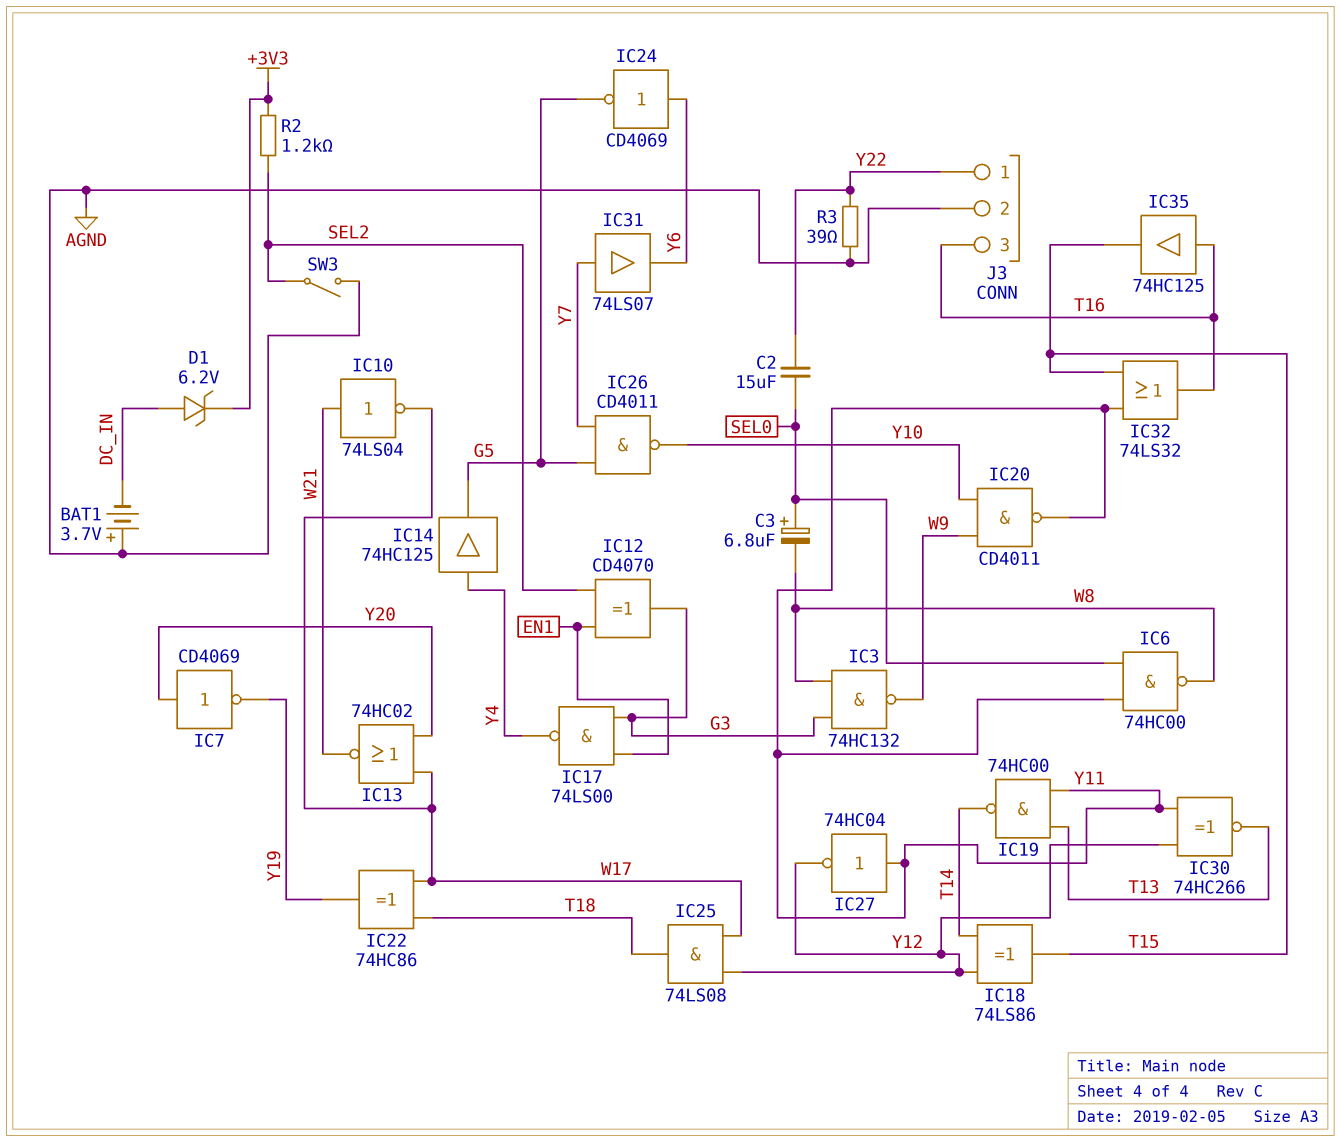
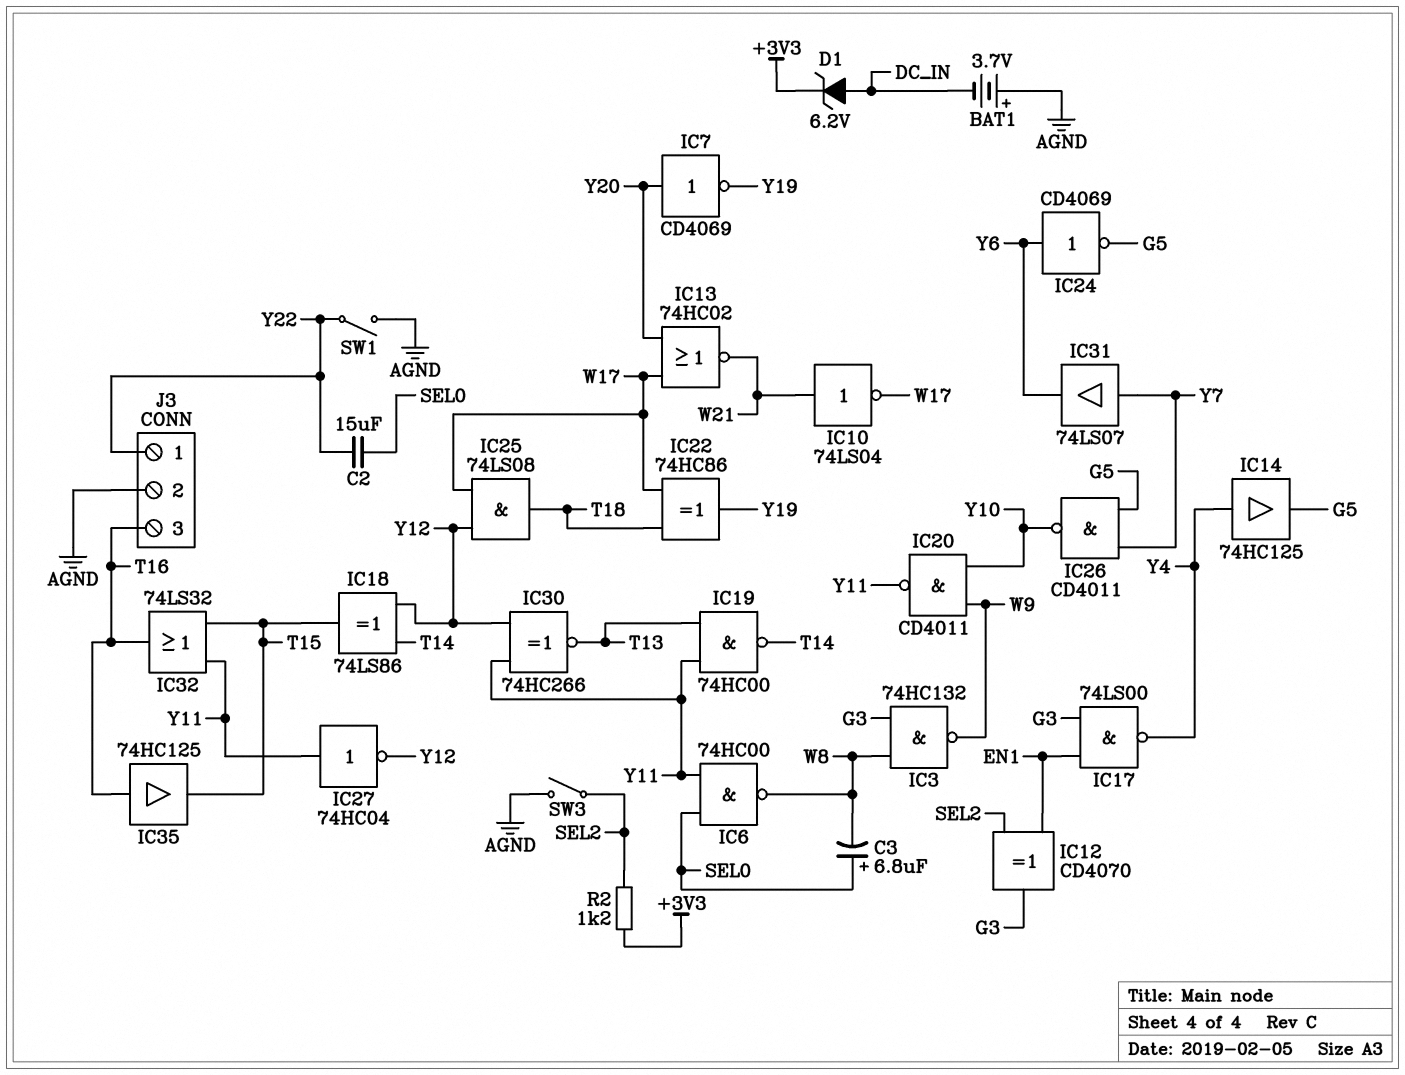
R3: 39 (AGND, Y22) -> none
SW1: none -> switch (AGND, Y22)

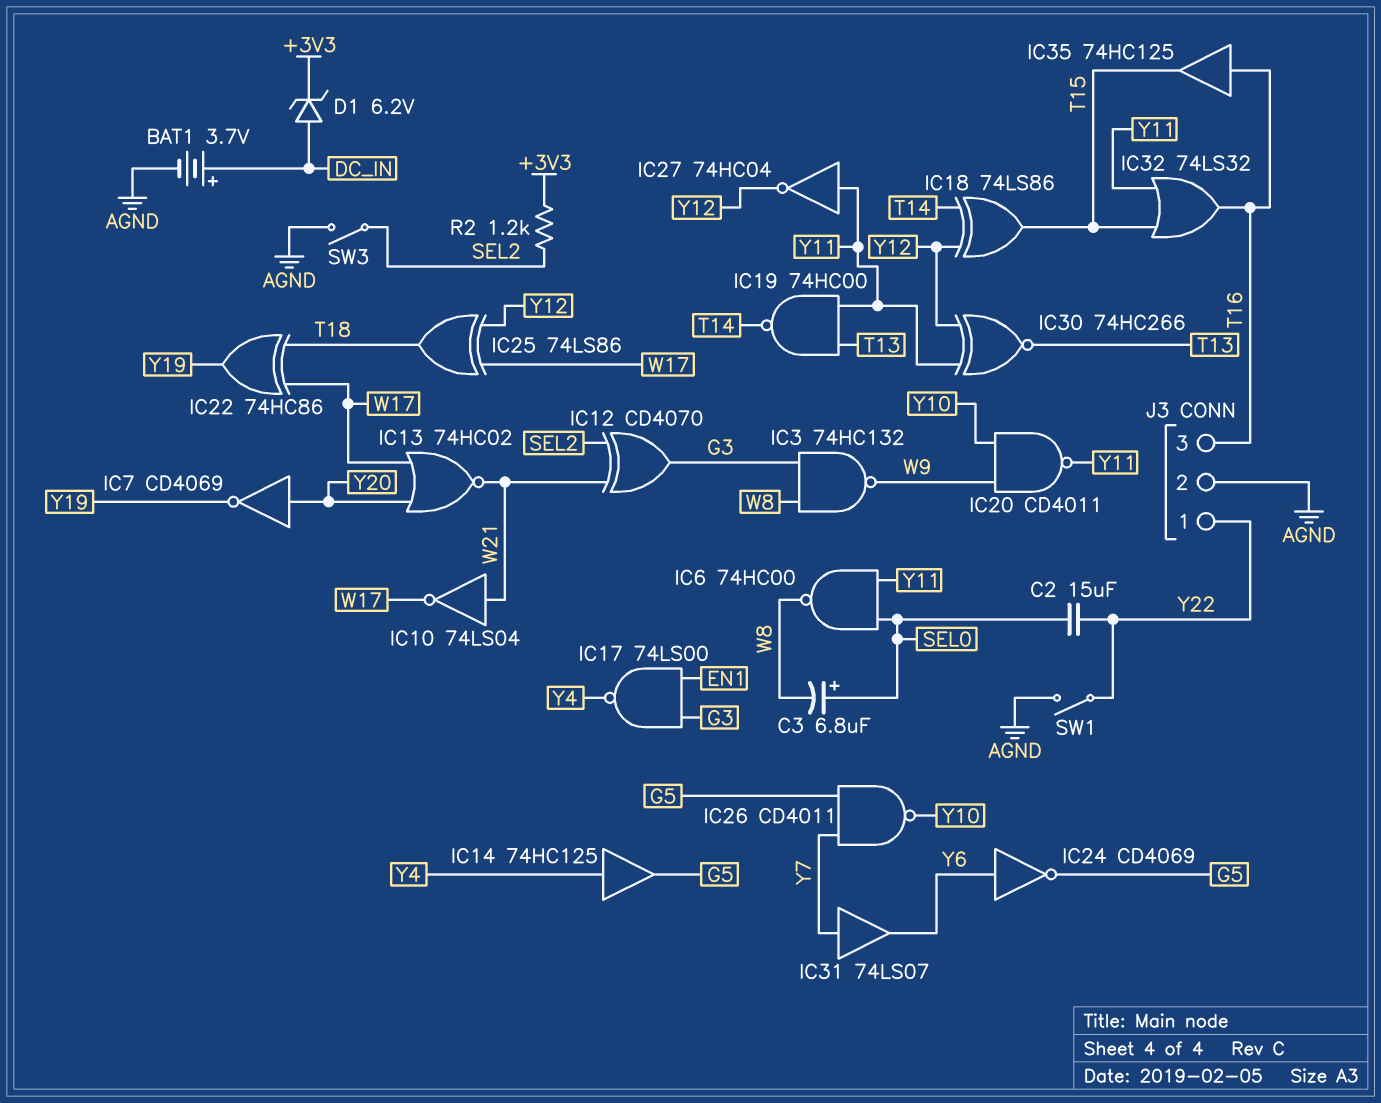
BAT1: 3.7V (plus AGND, minus DC_IN) -> 3.7V (plus DC_IN, minus AGND)
IC12: XOR CD4070 (in EN1, in SEL2, out G3) -> XOR CD4070 (in SEL2, in W21, out G3)
IC25: AND 74LS08 (in W17, in Y12, out T18) -> XOR 74LS86 (in W17, in Y12, out T18)

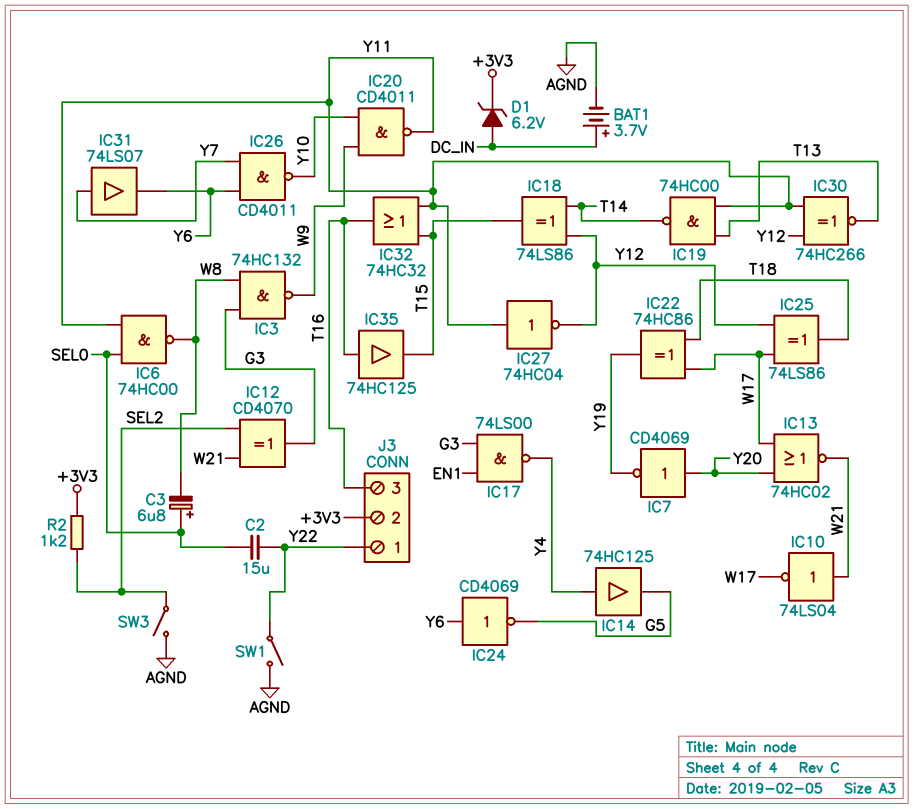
IC26: NAND CD4011 (in G5, in Y7, out Y10) -> NAND CD4011 (in Y6, in Y7, out Y10)
IC32: OR 74LS32 (in T15, in Y11, out T16) -> OR 74HC32 (in T15, in Y11, out T16)
J3 pin 2: AGND -> +3V3

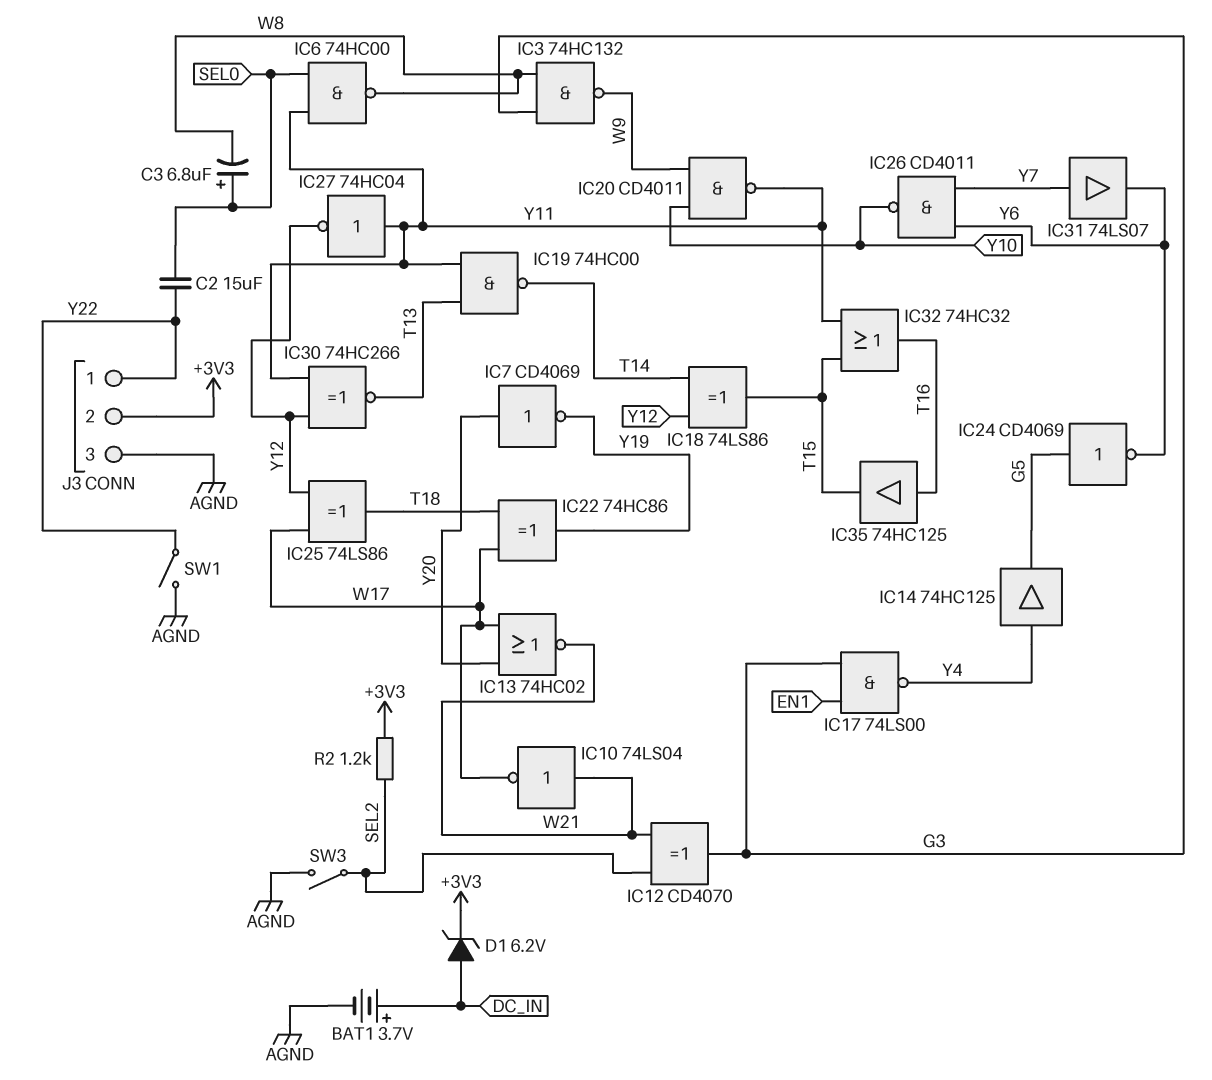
IC24: NOT CD4069 (in Y6, out G5) -> NOT CD4069 (in G5, out Y6)
J3 pin 3: T16 -> AGND

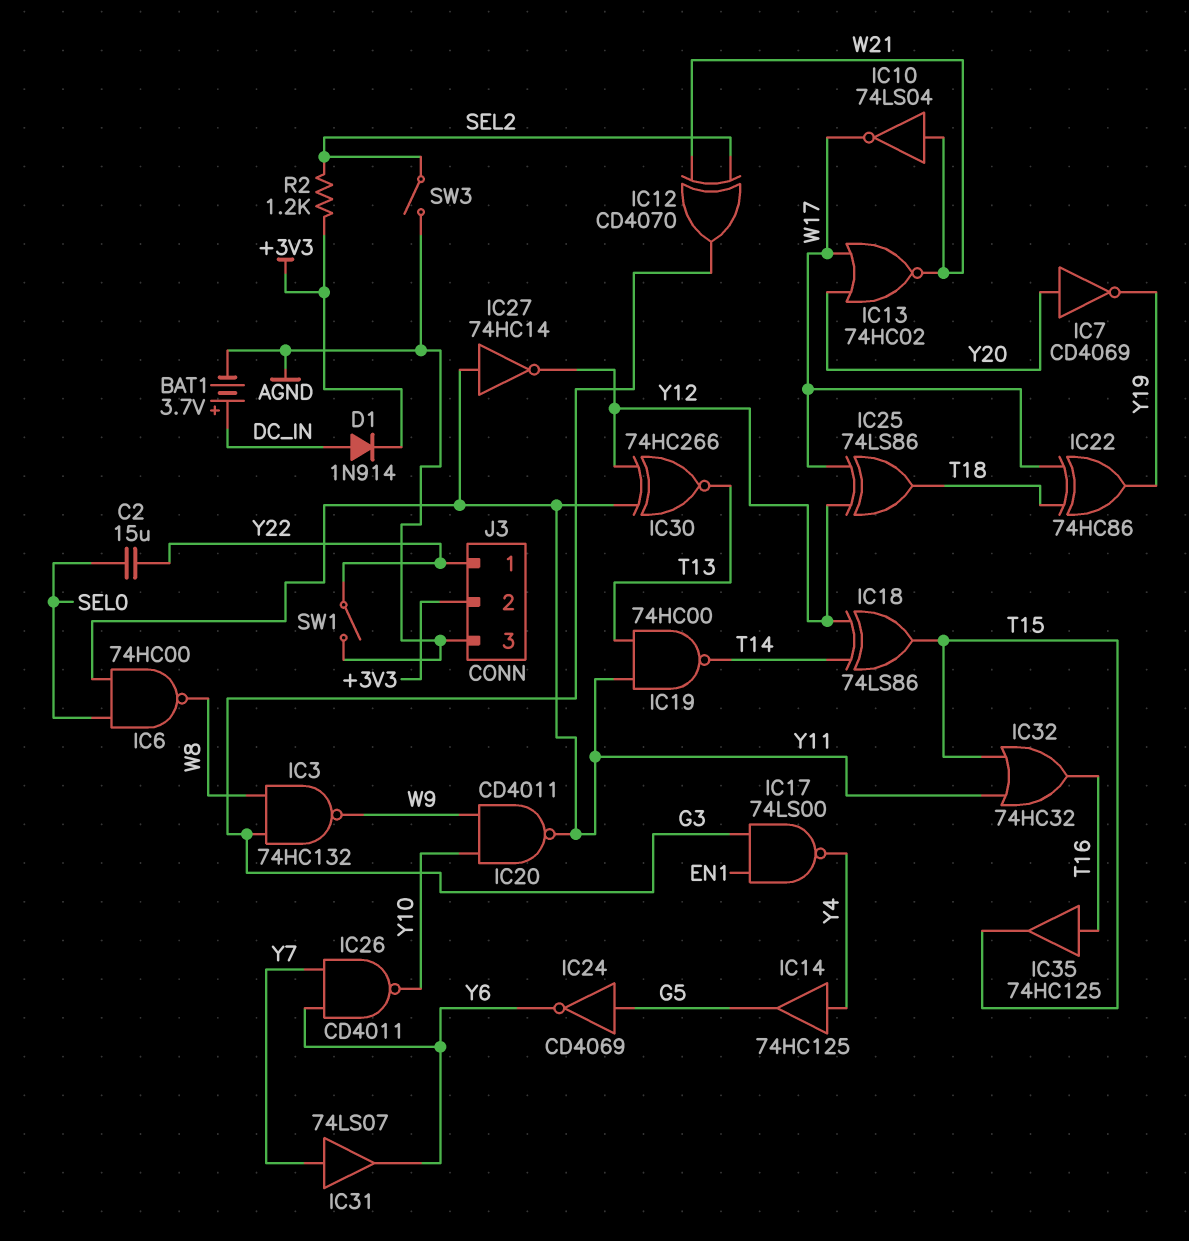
C3: 6.8uF (plus SEL0, minus W8) -> none
D1: zener 6.2V (A DC_IN, K +3V3) -> diode 1N914 (A DC_IN, K +3V3)
IC27: NOT 74HC04 (in Y11, out Y12) -> NOT 74HC14 (in Y11, out Y12)

